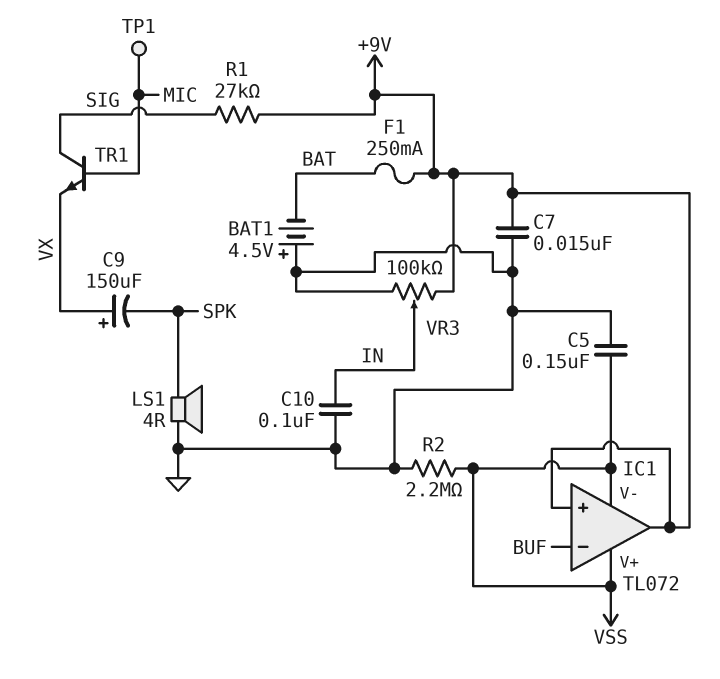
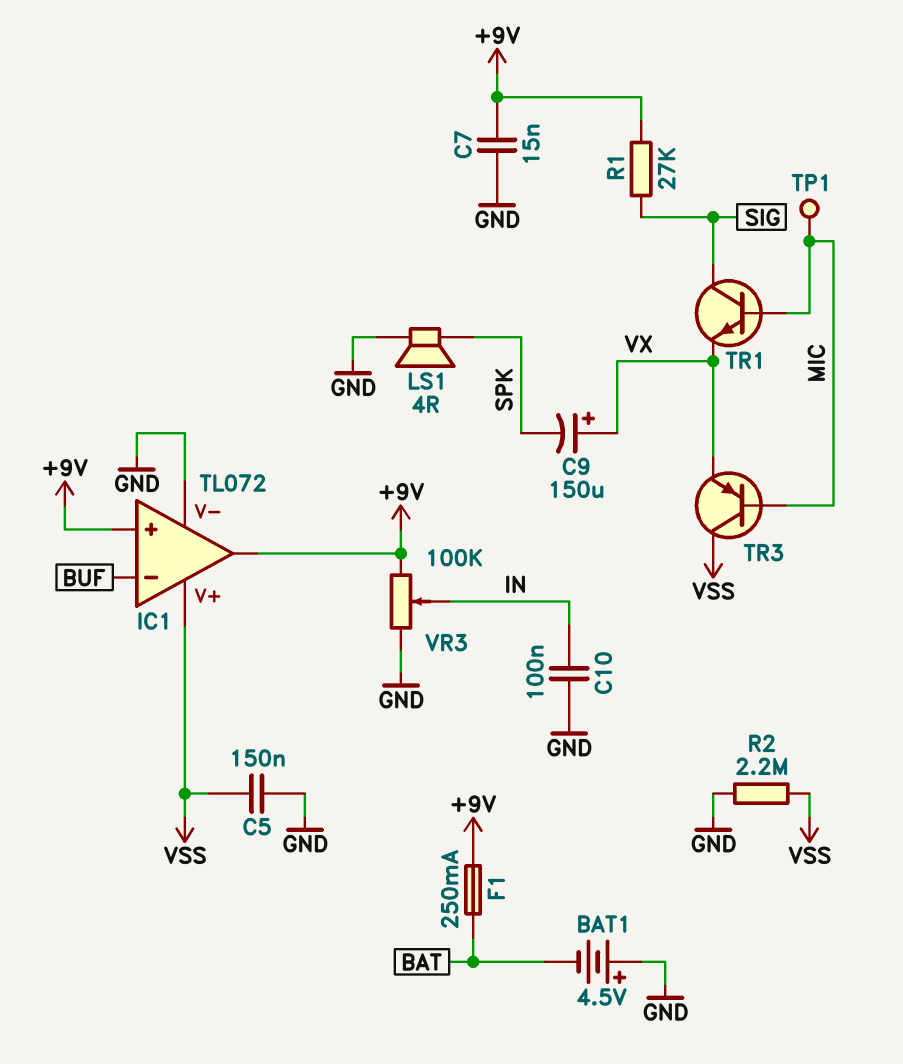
IC1 pin V-: VSS -> GND
TR3: none -> PNP (B MIC, C VSS, E VX)

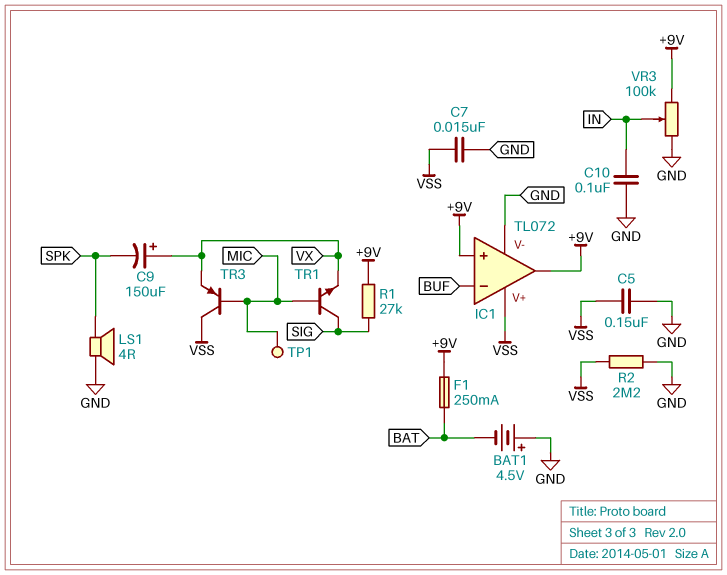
C7: 15nF (+9V, GND) -> 15nF (GND, VSS)

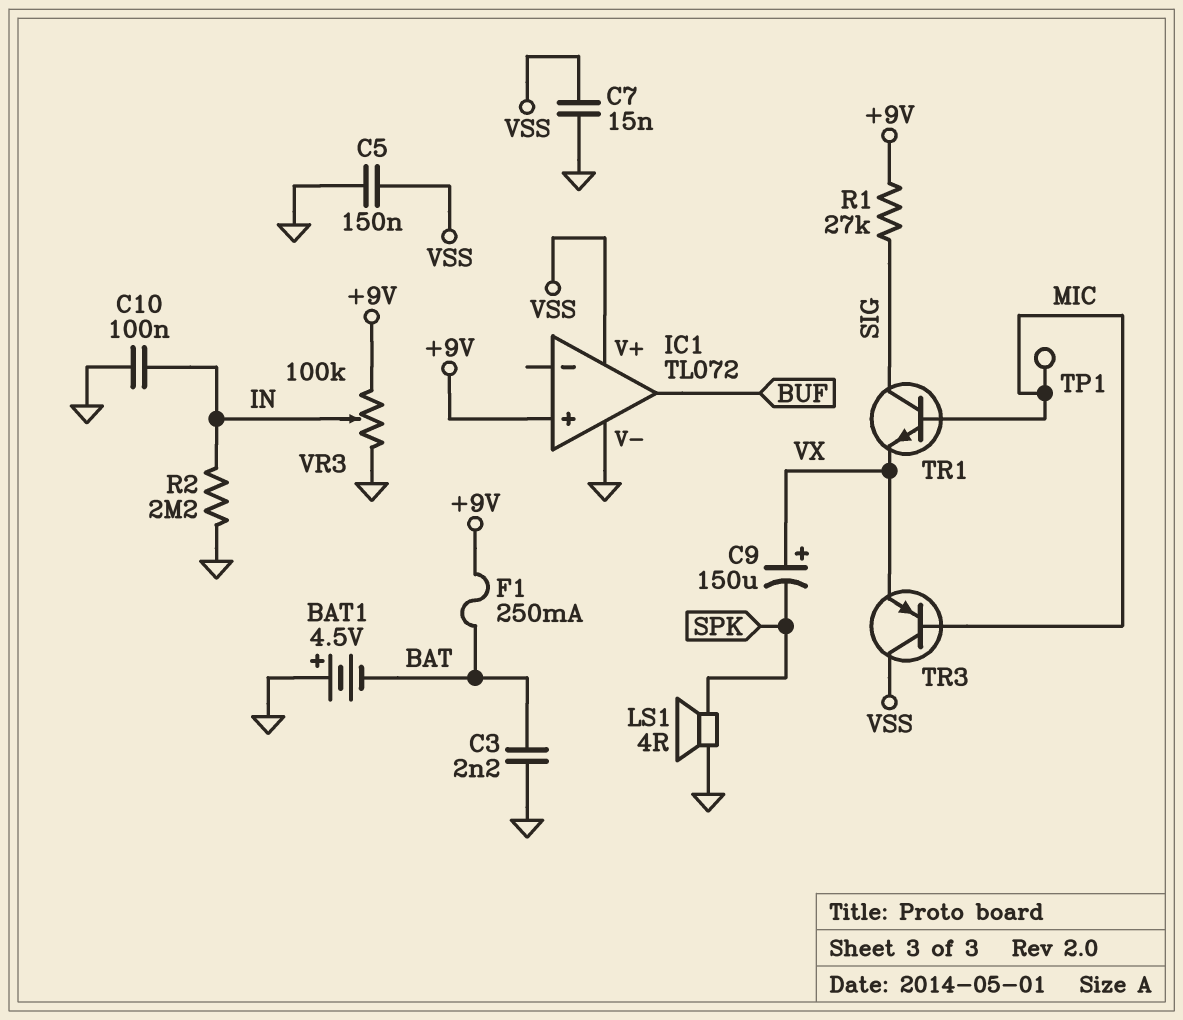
C3: none -> 2.2nF (BAT, GND)
IC1 pin in-: BUF -> none
IC1 pin out: +9V -> BUF
R2: 2.2M (GND, VSS) -> 2.2M (GND, IN)

